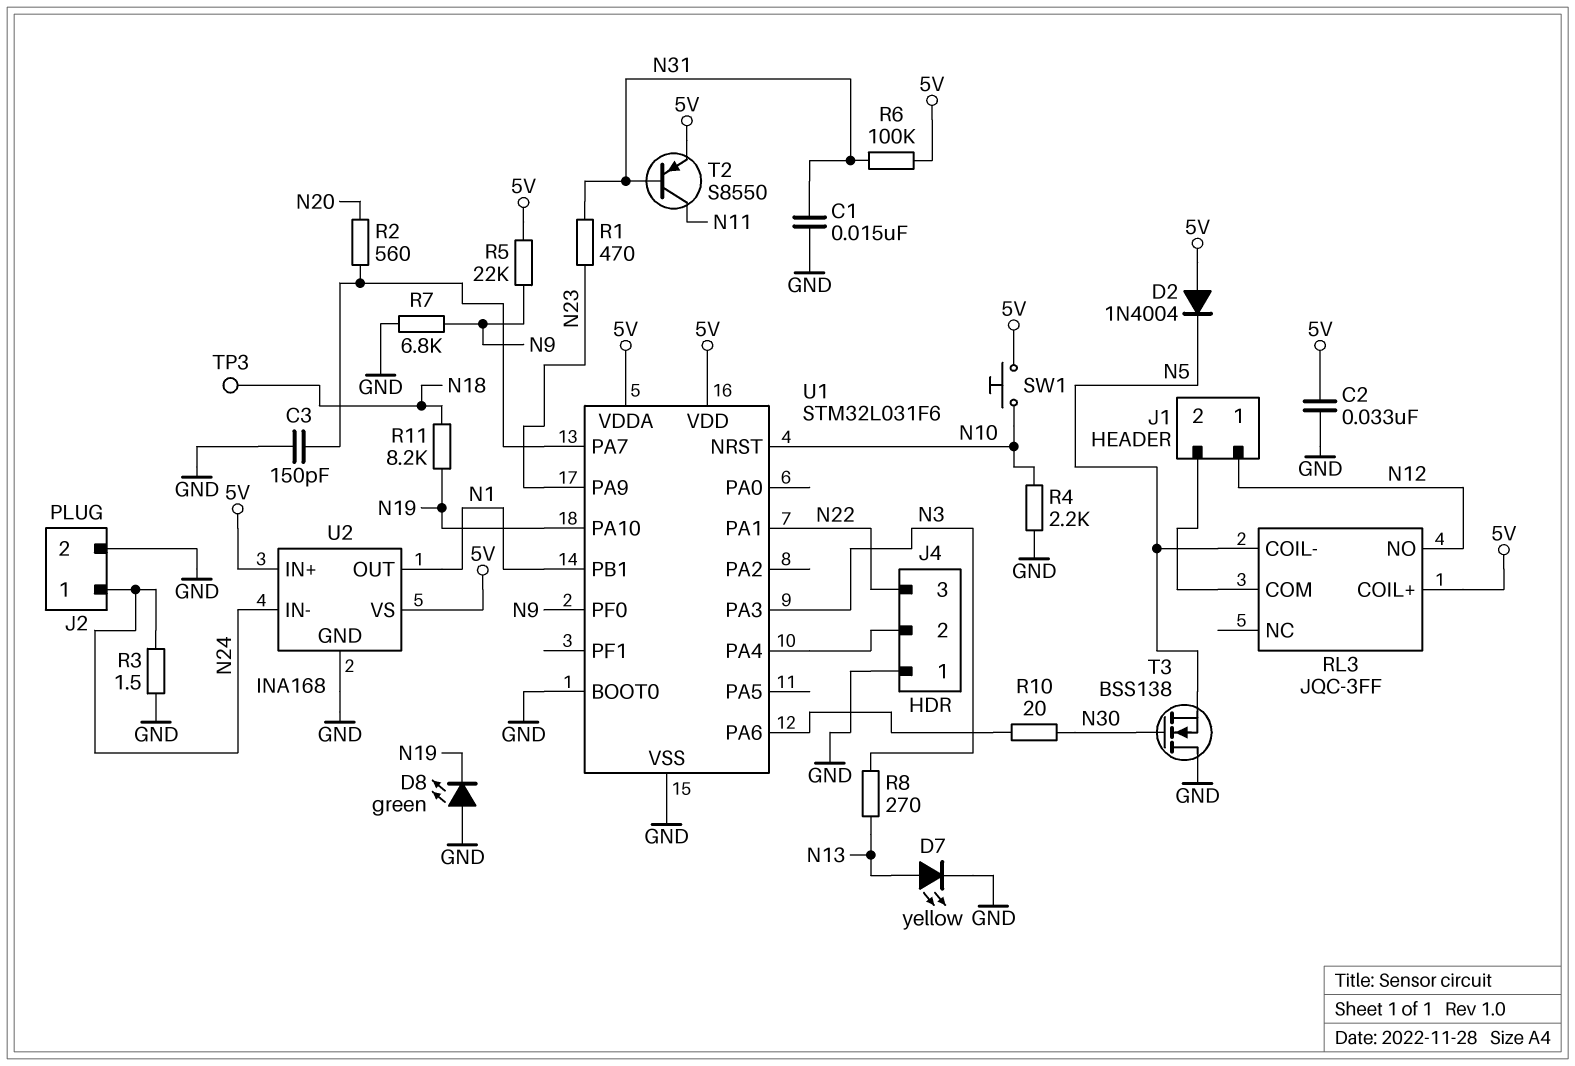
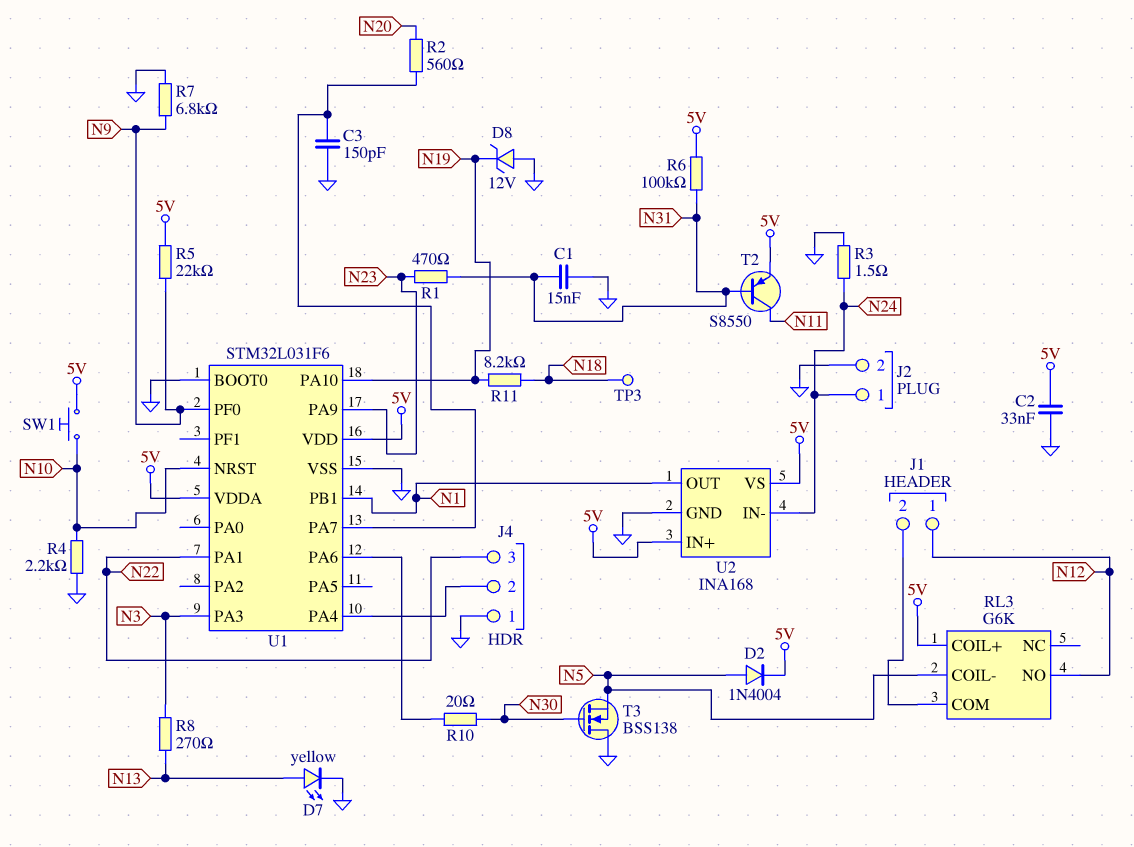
D2: diode 1N4004 (A 5V, K N5) -> diode 1N4004 (A N5, K 5V)
D8: LED green (A GND, K N19) -> zener 12V (A GND, K N19)
RL3: JQC-3FF -> G6K

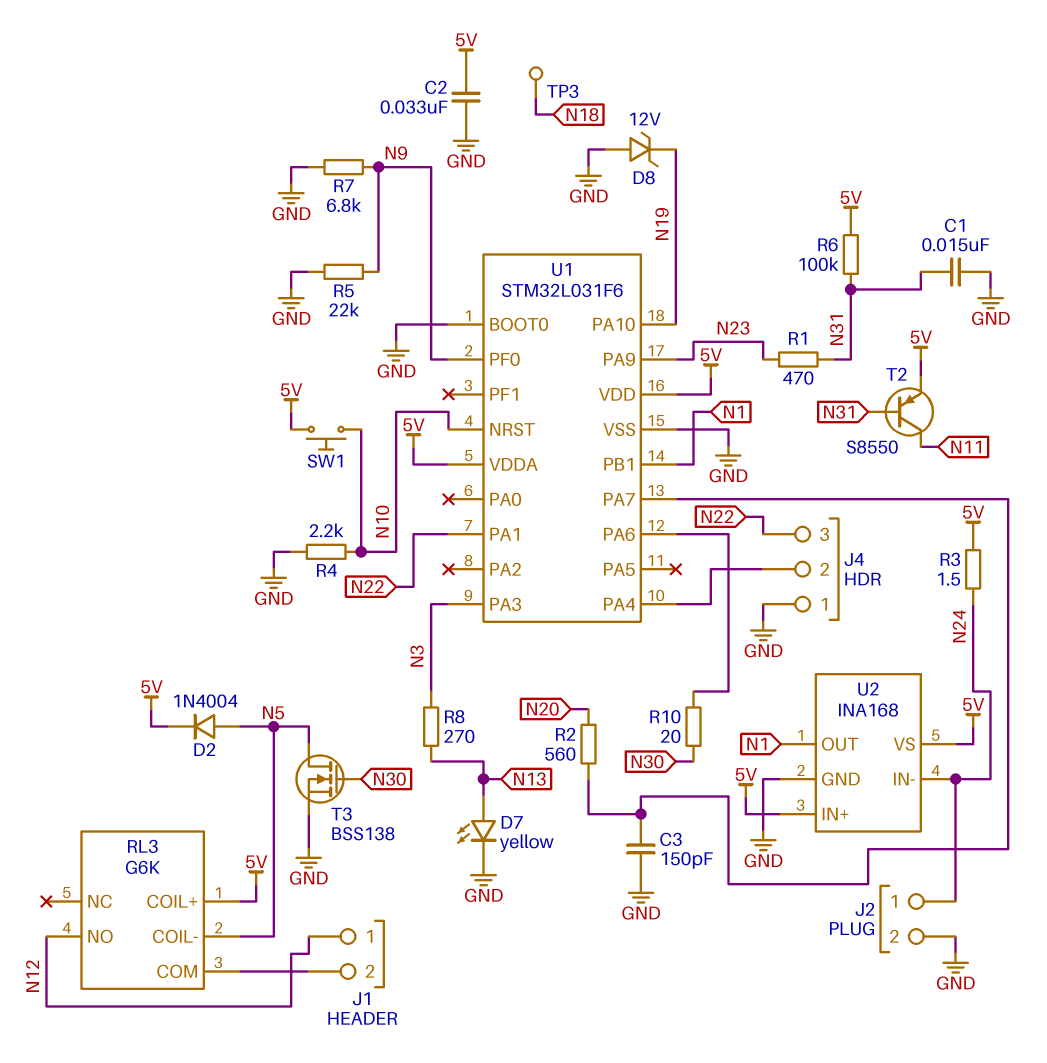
R3: 1.5 (GND, N24) -> 1.5 (5V, N24)
R5: 22k (5V, N9) -> 22k (GND, N9)
R11: 8.2k (N18, N19) -> none
T3: NMOS BSS138 (G N30, D GND, S N5) -> NMOS BSS138 (G N30, D N5, S GND)

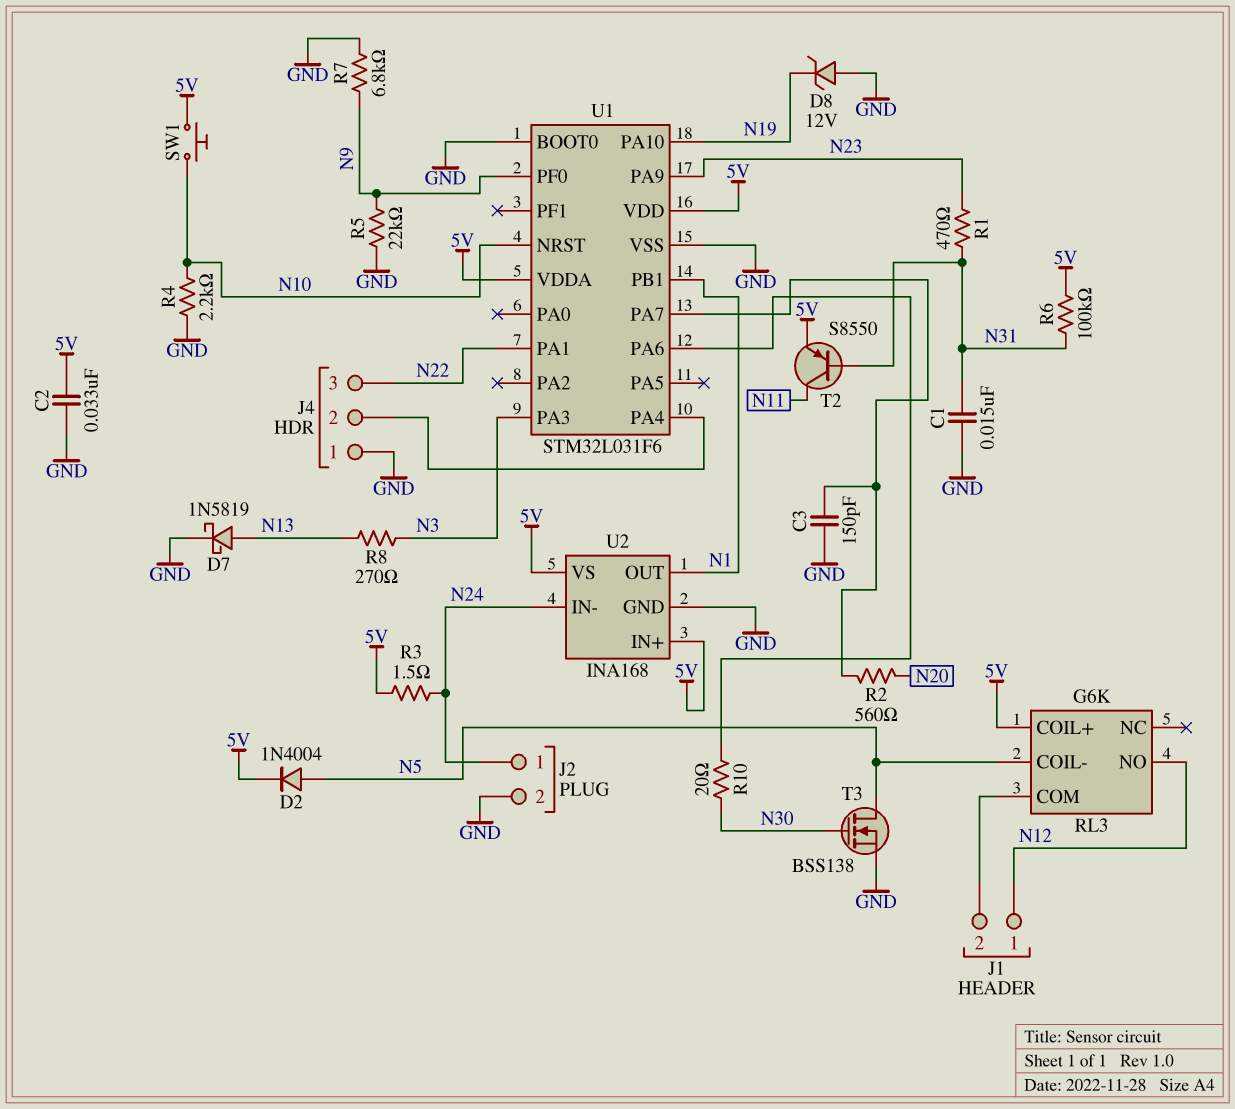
D7: LED yellow (A N13, K GND) -> schottky 1N5819 (A N13, K GND)
TP3: test point (N18) -> none

